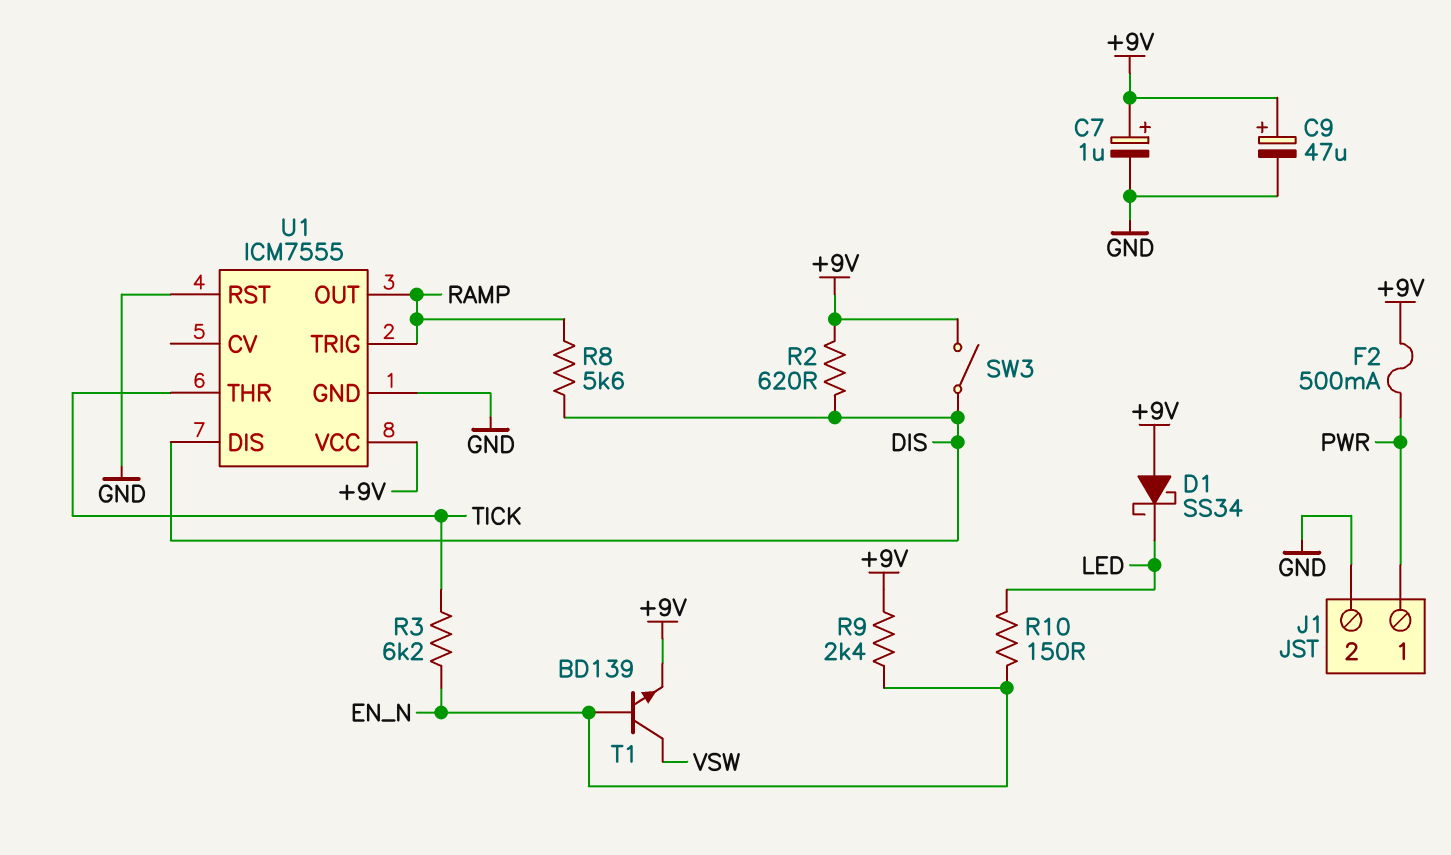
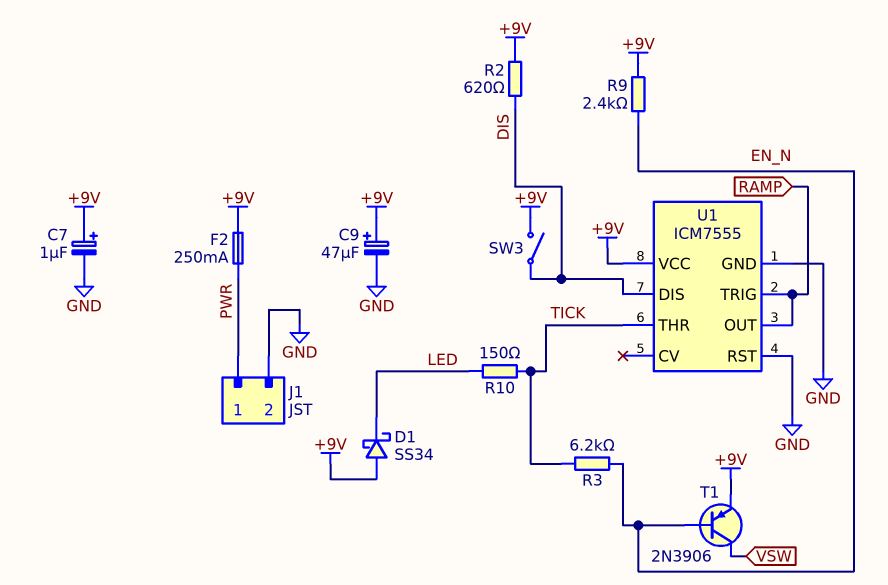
F2: 500mA (+9V, PWR) -> 250mA (+9V, PWR)
R8: 5.6k (DIS, RAMP) -> none
R10: 150 (EN_N, LED) -> 150 (LED, TICK)
T1: NPN BD139 (B EN_N, C VSW, E +9V) -> PNP 2N3906 (B EN_N, C VSW, E +9V)

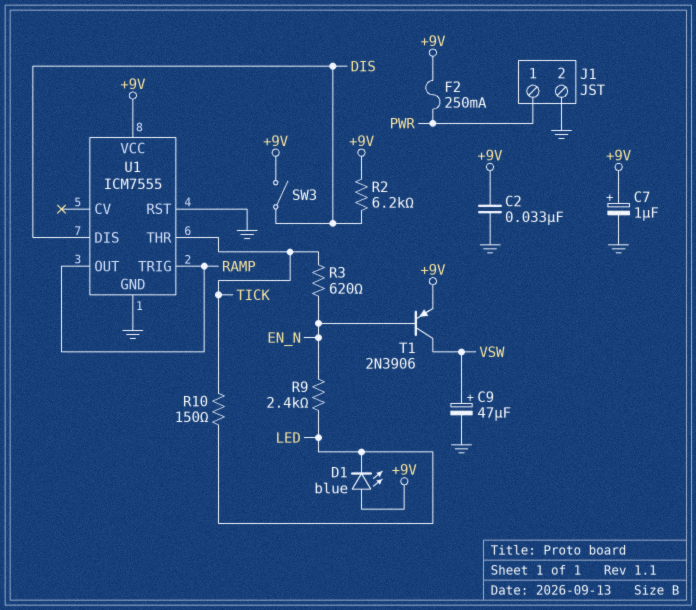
C2: none -> 33nF (+9V, GND)
C9: 47uF (plus +9V, minus GND) -> 47uF (plus VSW, minus GND)
D1: schottky SS34 (A +9V, K LED) -> LED blue (A +9V, K LED)
R2: 620 (+9V, DIS) -> 6.2k (+9V, DIS)
R3: 6.2k (EN_N, TICK) -> 620 (EN_N, TICK)
R9: 2.4k (+9V, EN_N) -> 2.4k (EN_N, LED)

